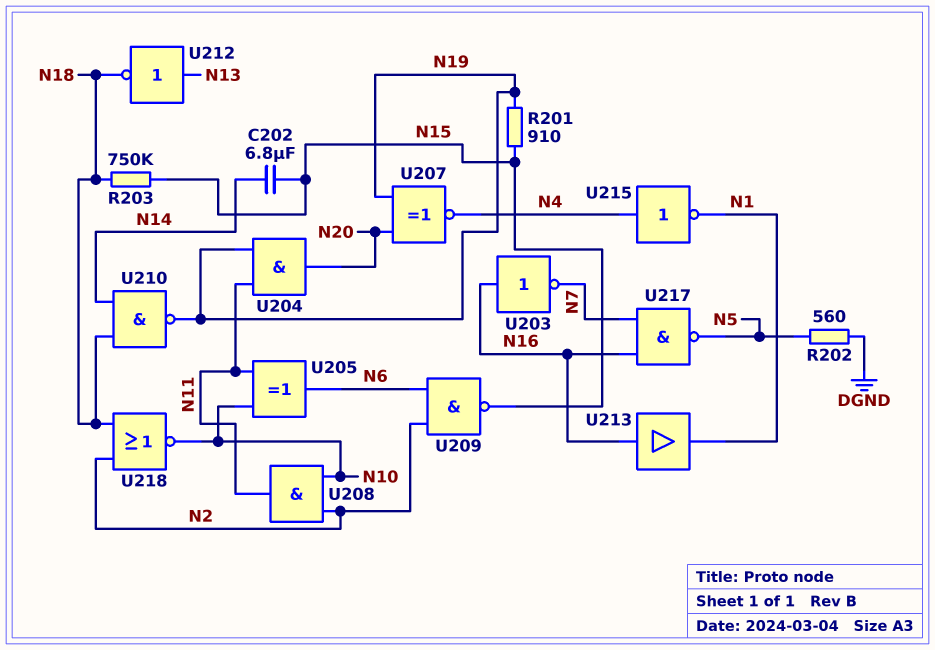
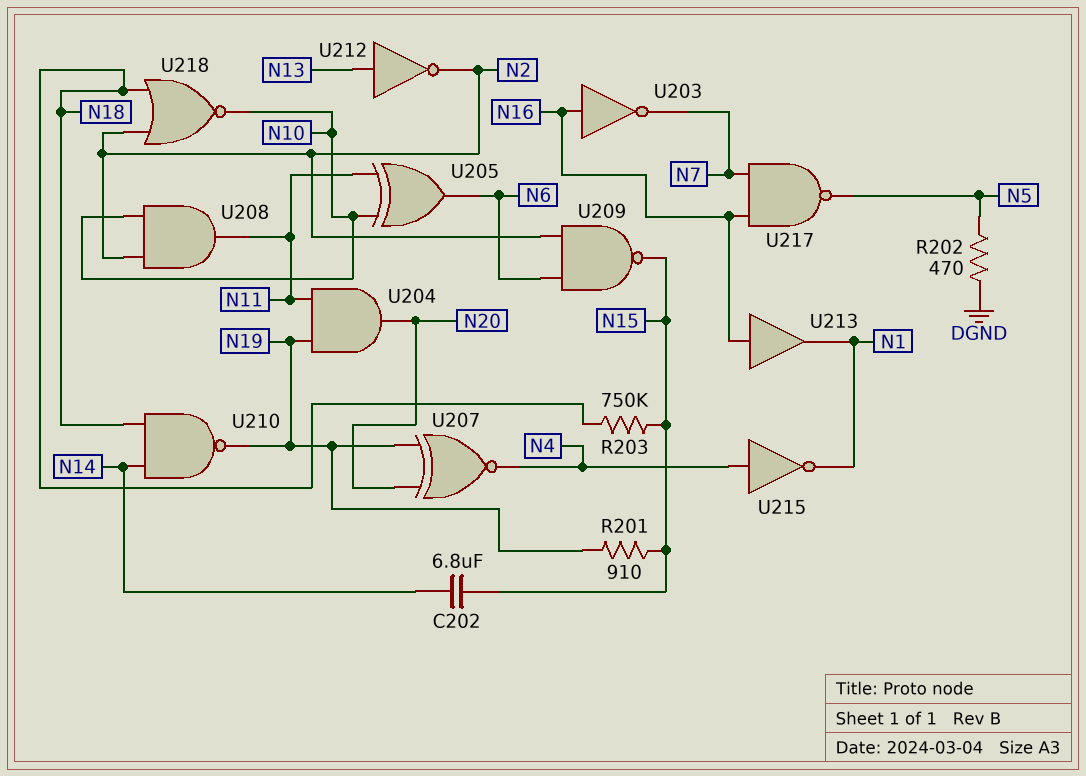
R202: 560 (DGND, N5) -> 470 (DGND, N5)
U212: NOT (in N13, out N18) -> NOT (in N13, out N2)

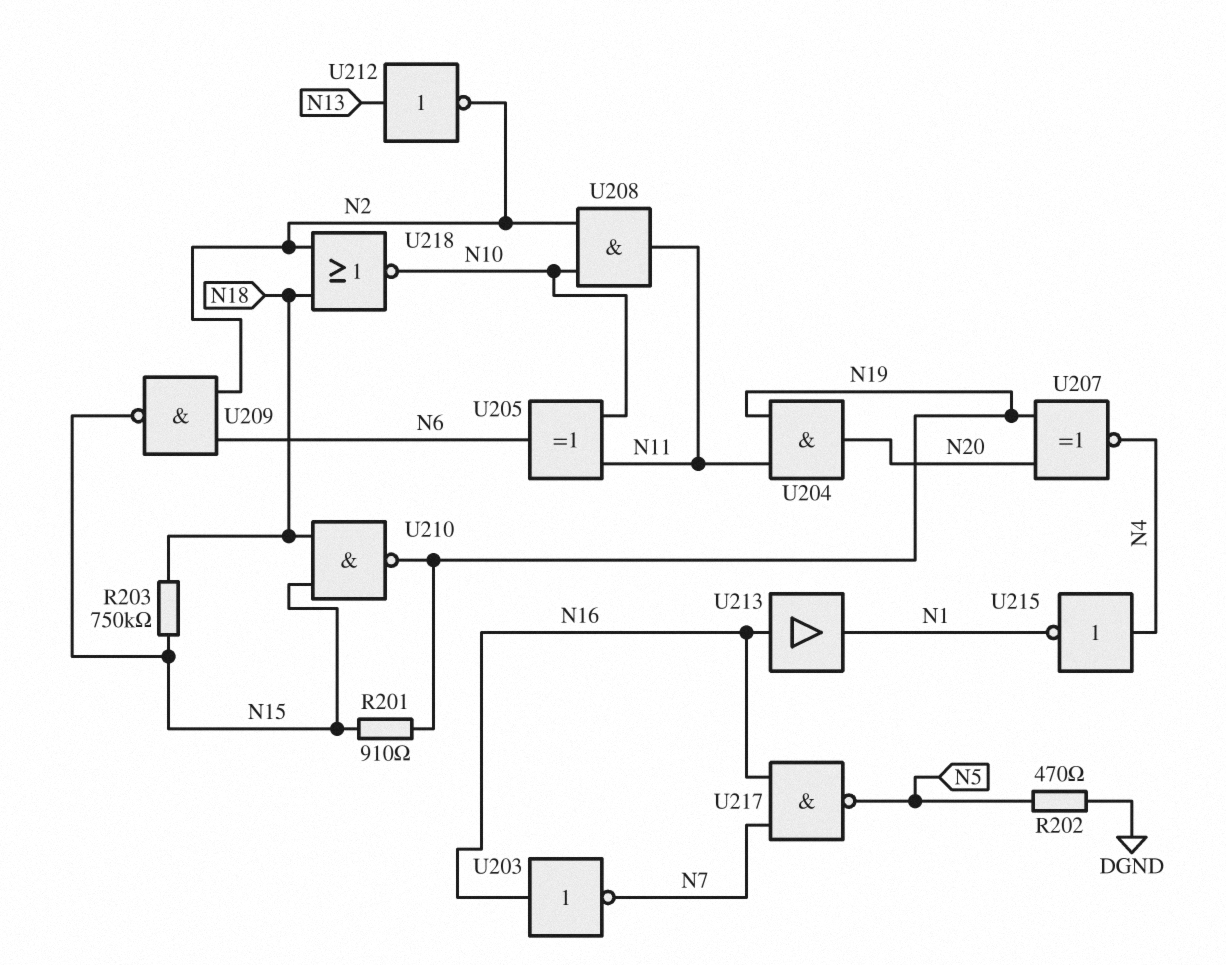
C202: 6.8uF (N14, N15) -> none
U210: NAND (in N14, in N18, out N19) -> NAND (in N15, in N18, out N19)

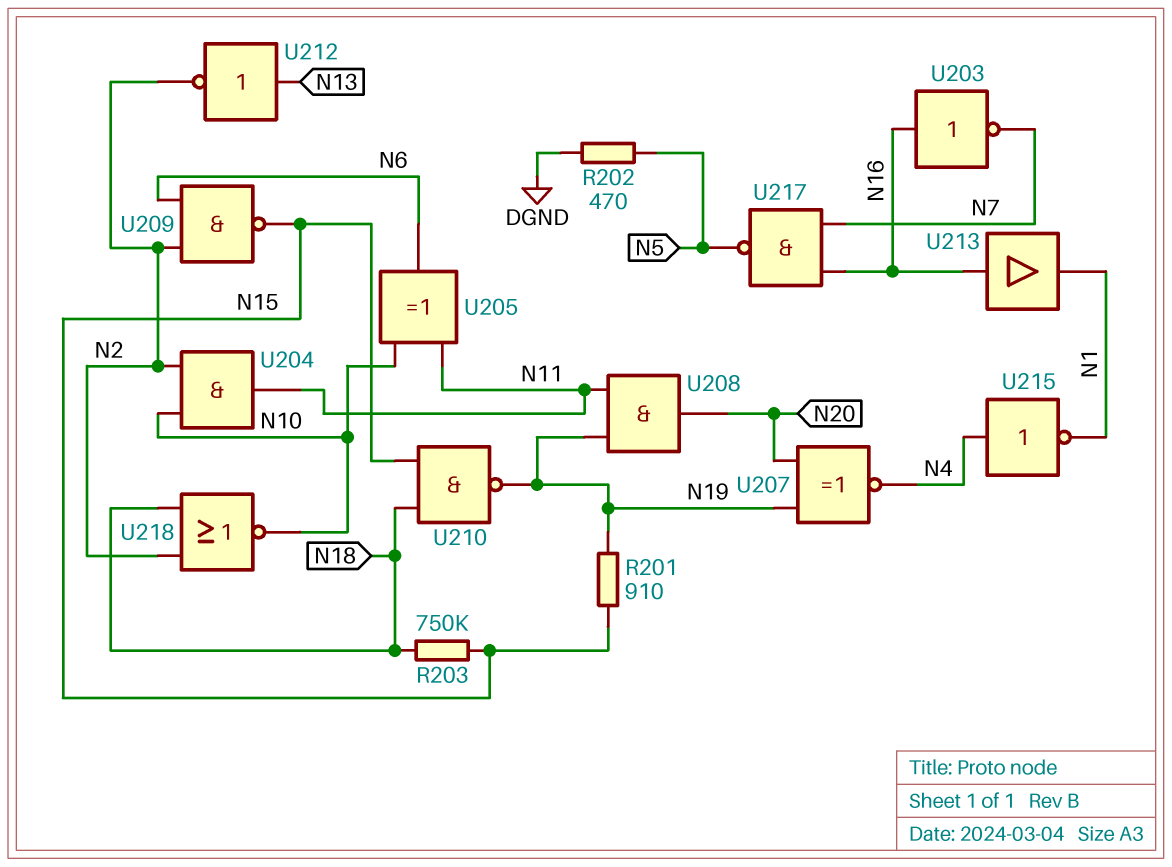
U204: AND (in N11, in N19, out N20) -> AND (in N2, in N10, out N11)
U208: AND (in N2, in N10, out N11) -> AND (in N11, in N19, out N20)

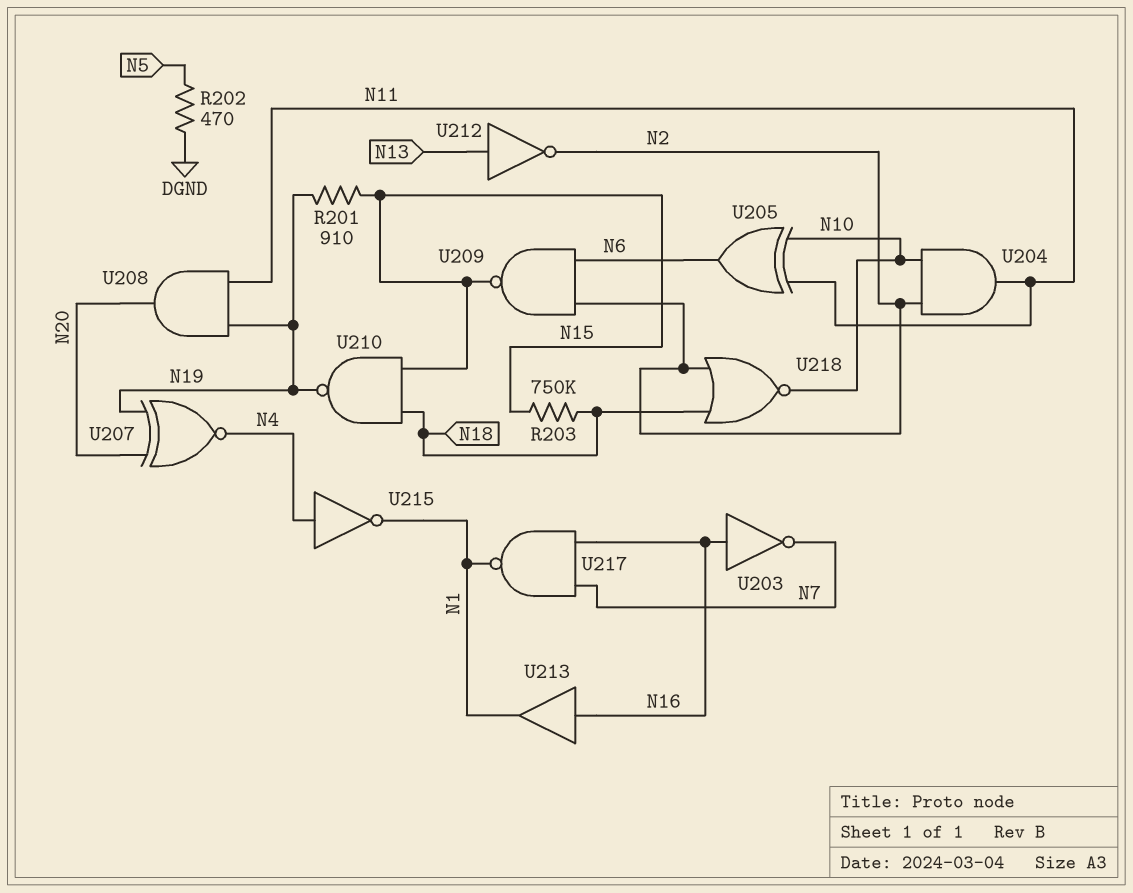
U217: NAND (in N7, in N16, out N5) -> NAND (in N7, in N16, out N1)

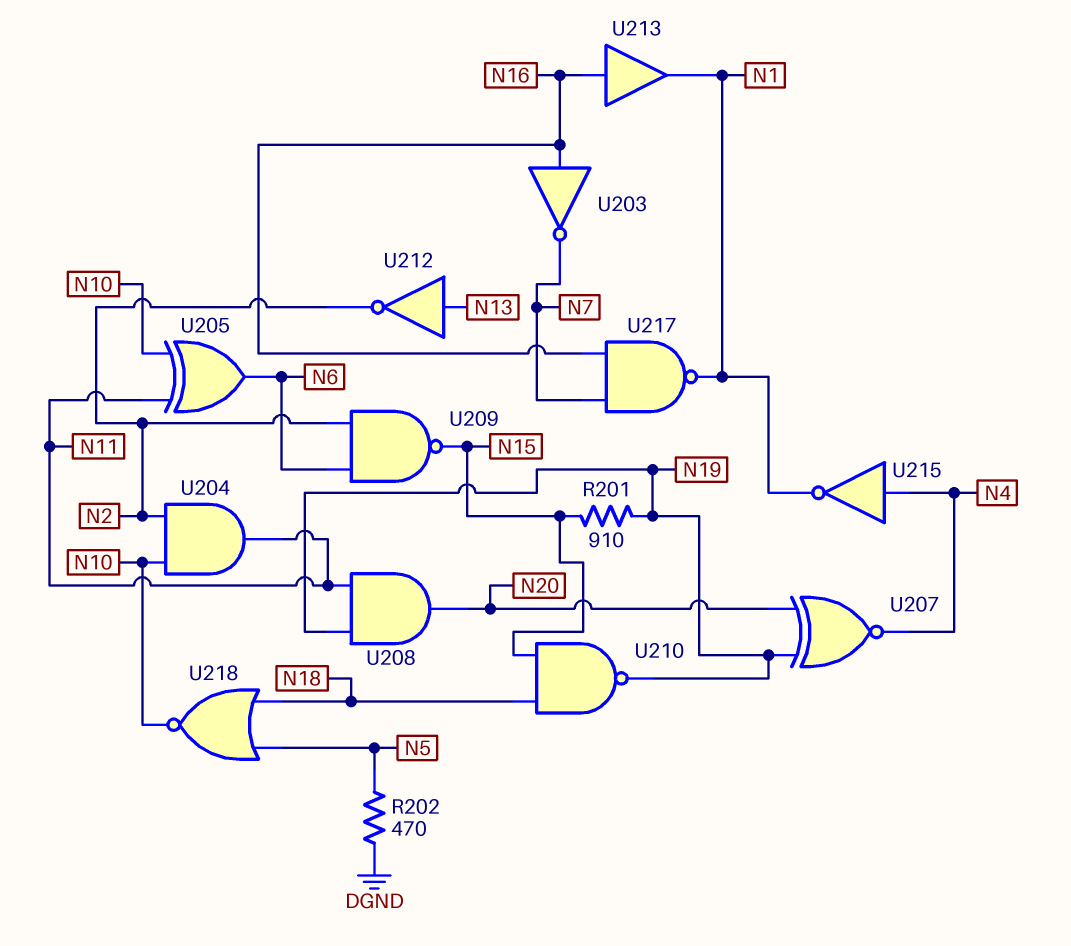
R203: 750k (N15, N18) -> none
U218: NOR (in N2, in N18, out N10) -> NOR (in N5, in N18, out N10)

